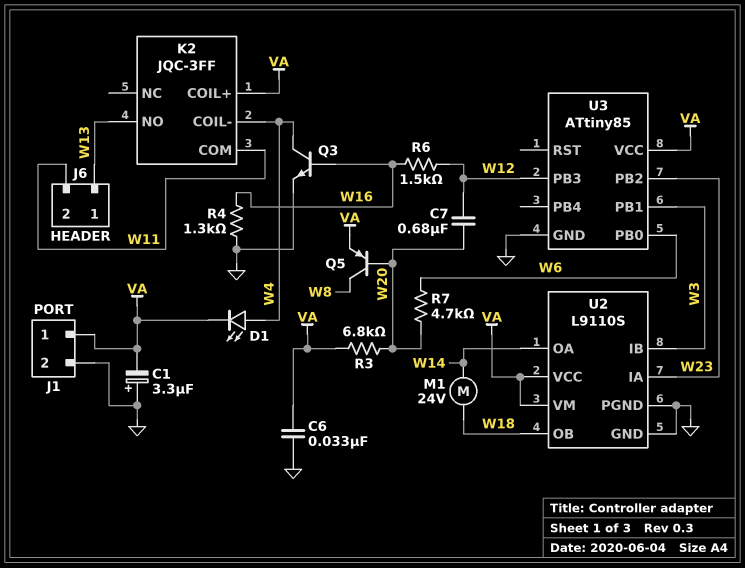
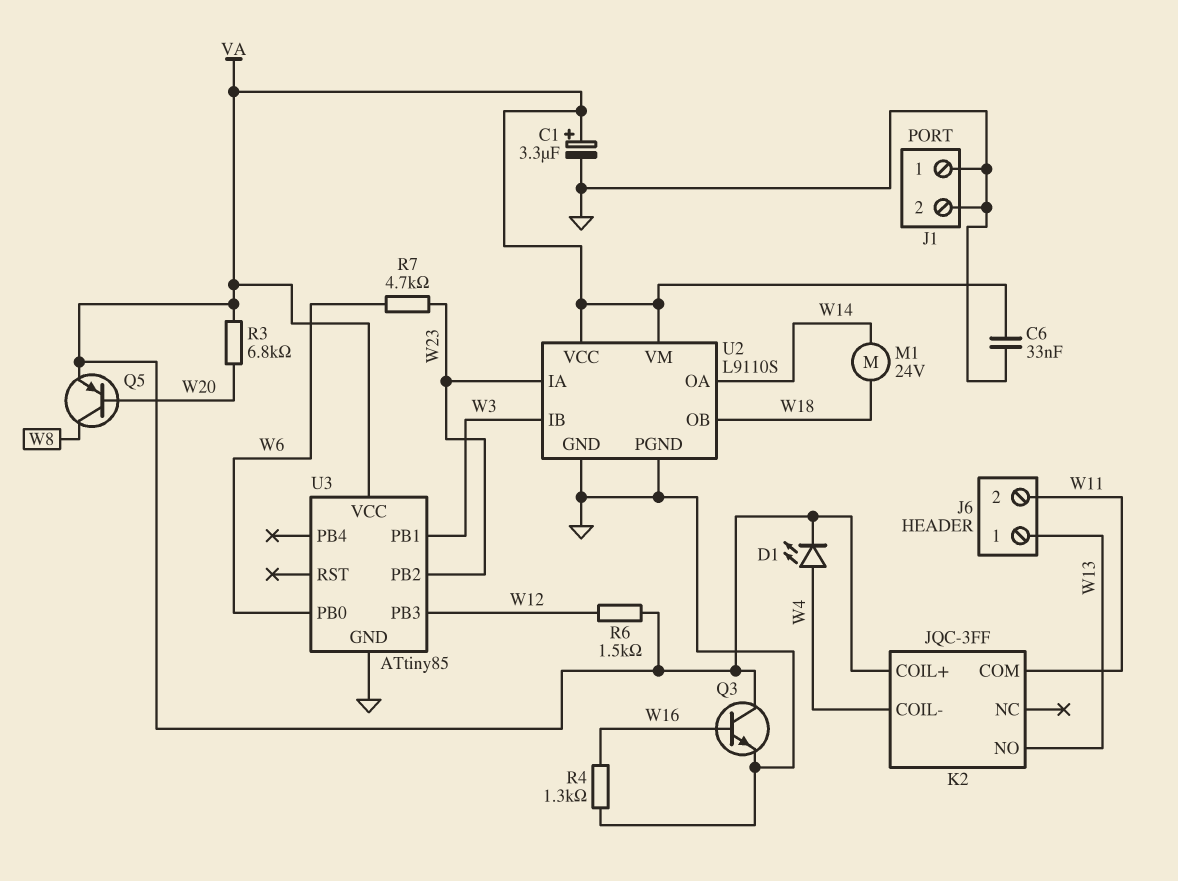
C1: 3.3uF (plus GND, minus VA) -> 3.3uF (plus VA, minus GND)
C7: 680nF (W12, W20) -> none
J1 pin 1: VA -> GND
Q3: NPN (B W16, C W4, E GND) -> NPN (B W16, C VA, E GND)
R6: 1.5k (W12, W16) -> 1.5k (VA, W12)
R7: 4.7k (W6, W20) -> 4.7k (W6, W23)

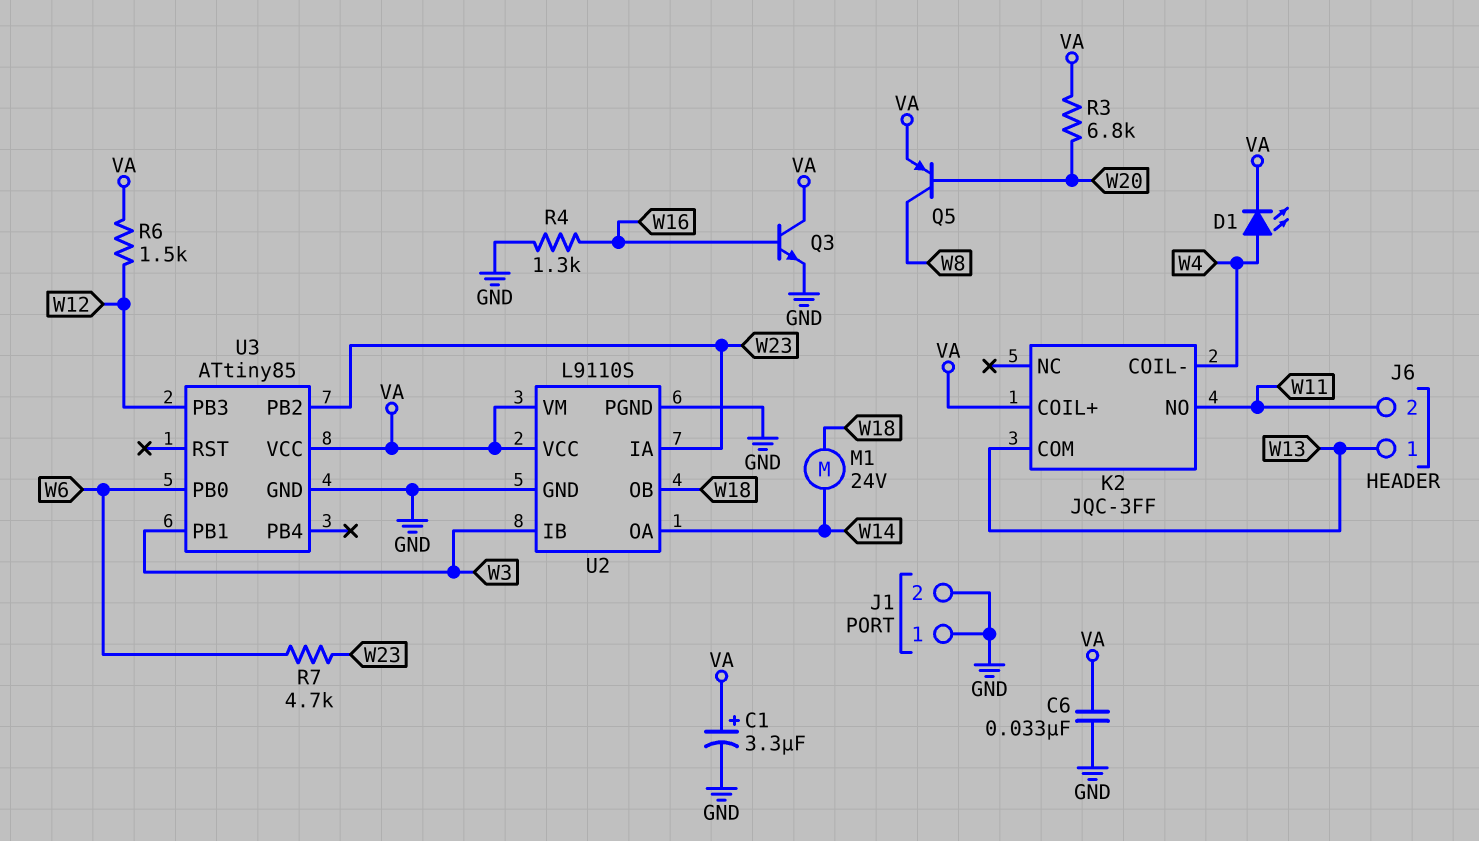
K2 pin COM: W11 -> W13
K2 pin NO: W13 -> W11

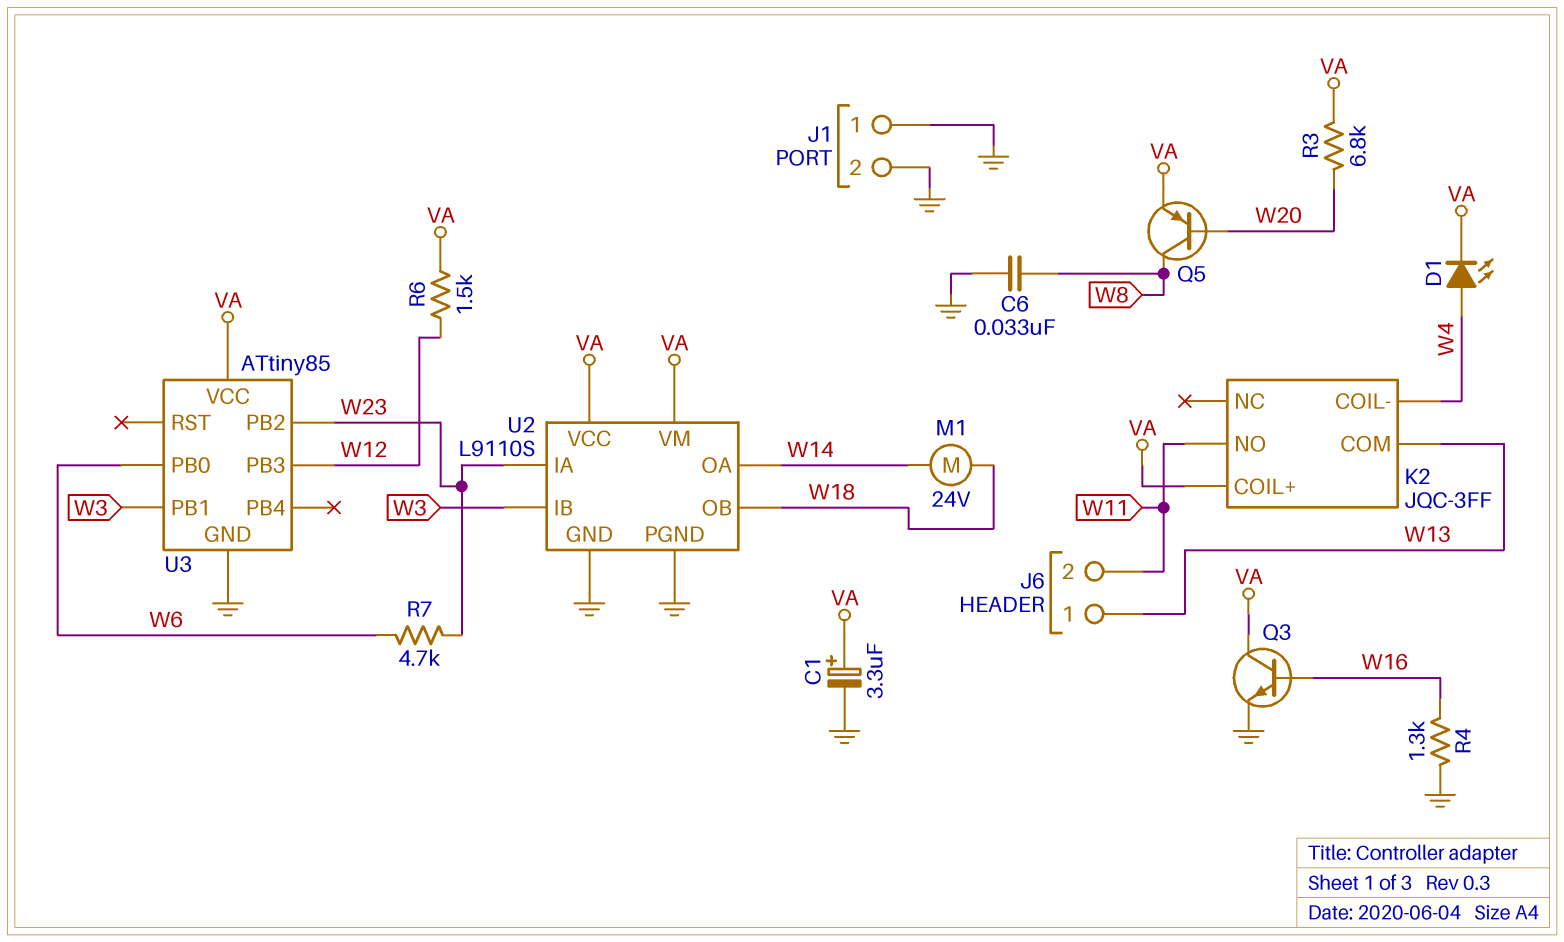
C6: 33nF (GND, VA) -> 33nF (GND, W8)

